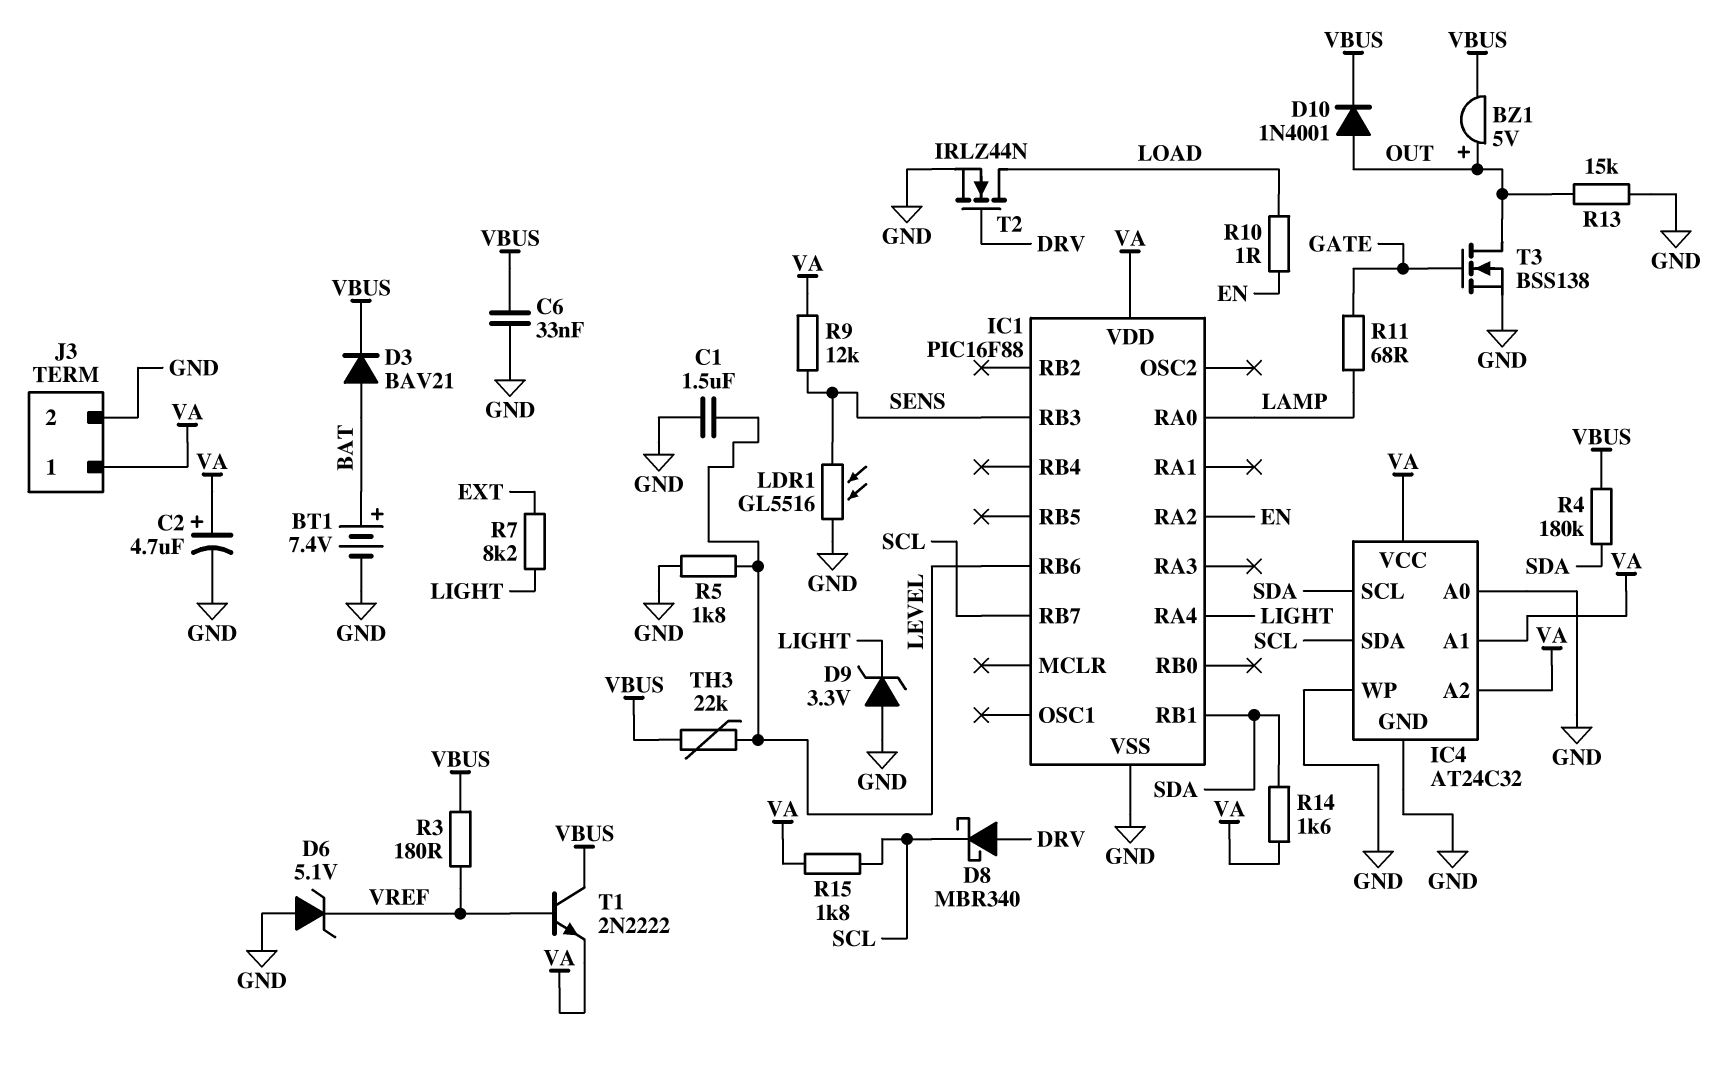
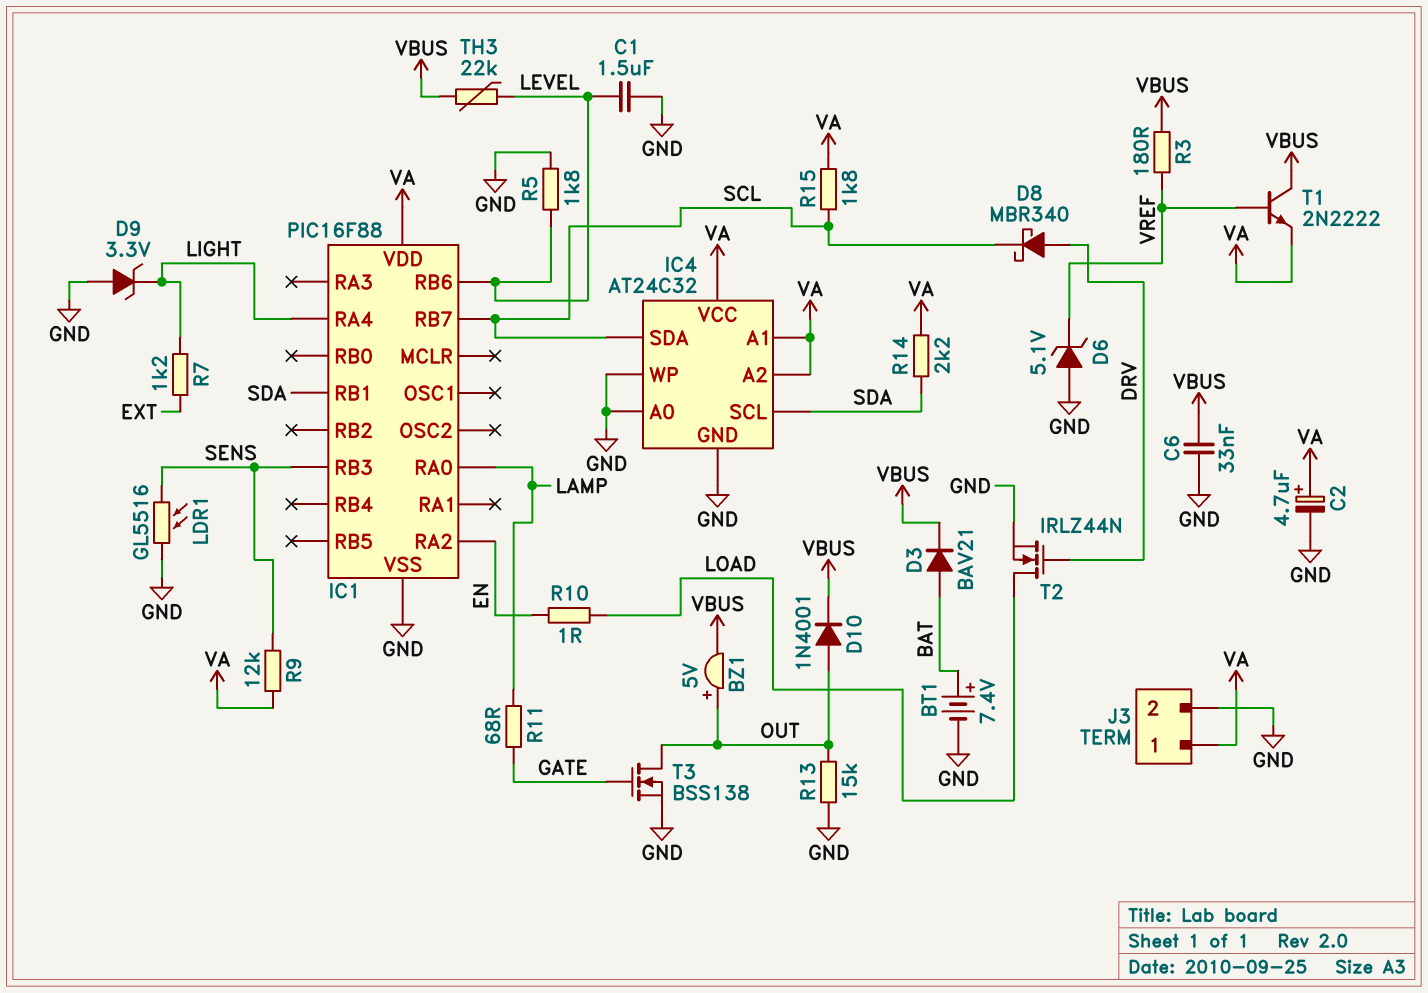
R4: 180k (SDA, VBUS) -> none
R7: 8.2k (EXT, LIGHT) -> 1.2k (EXT, LIGHT)
R14: 1.6k (SDA, VA) -> 2.2k (SDA, VA)

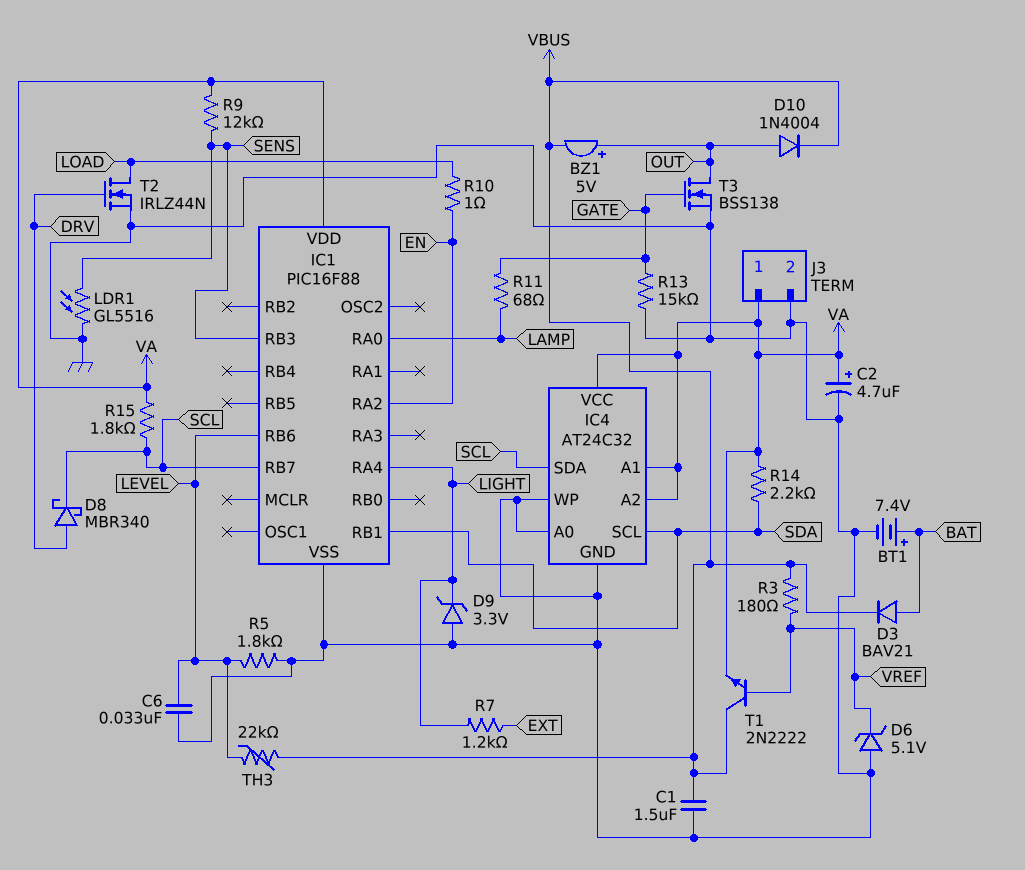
C1: 1.5uF (GND, LEVEL) -> 1.5uF (GND, VBUS)
C6: 33nF (GND, VBUS) -> 33nF (GND, LEVEL)
D10: diode 1N4001 (A OUT, K VBUS) -> diode 1N4004 (A OUT, K VBUS)
R13: 15k (GND, OUT) -> 15k (GATE, GND)

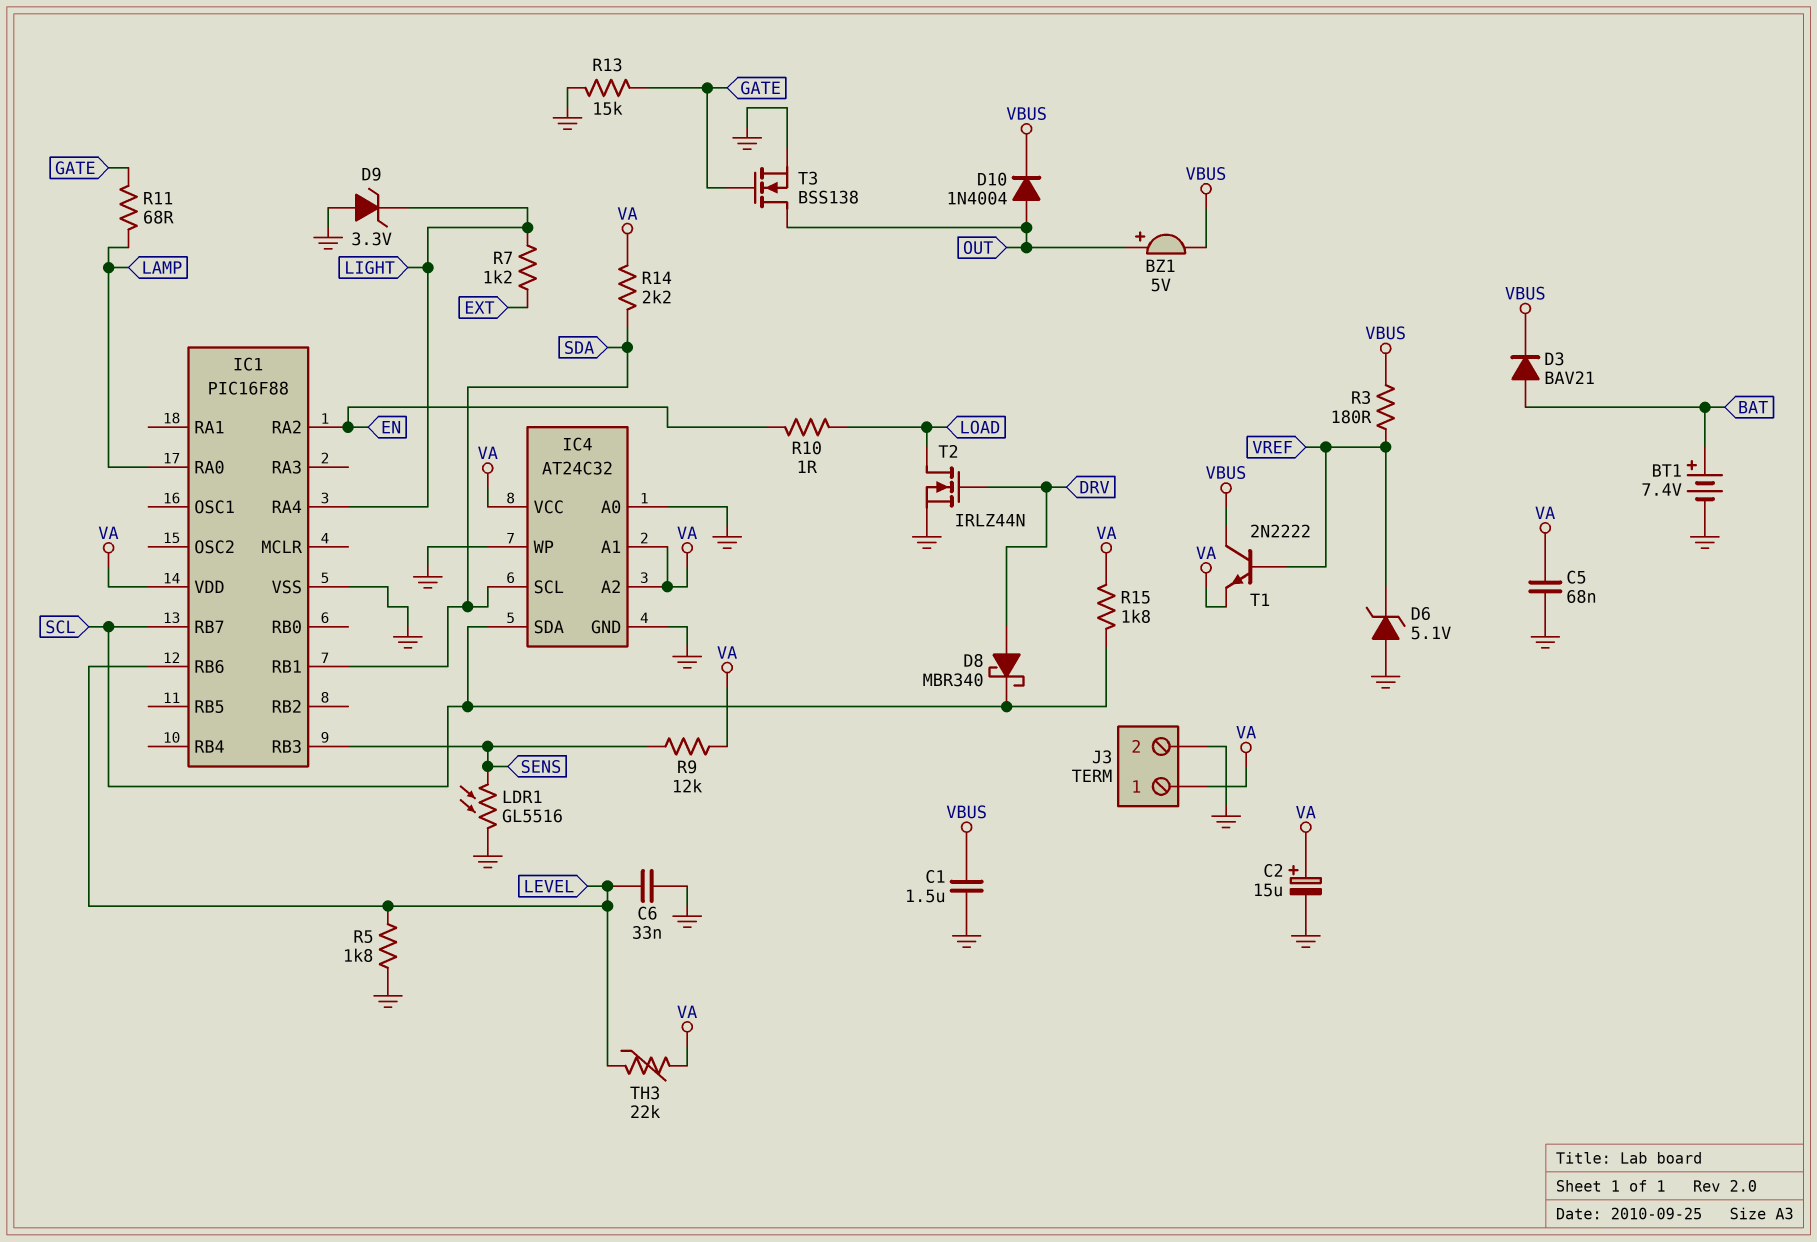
C2: 4.7uF (plus VA, minus GND) -> 15uF (plus VA, minus GND)
C5: none -> 68nF (GND, VA)
TH3: 22k (LEVEL, VBUS) -> 22k (LEVEL, VA)

